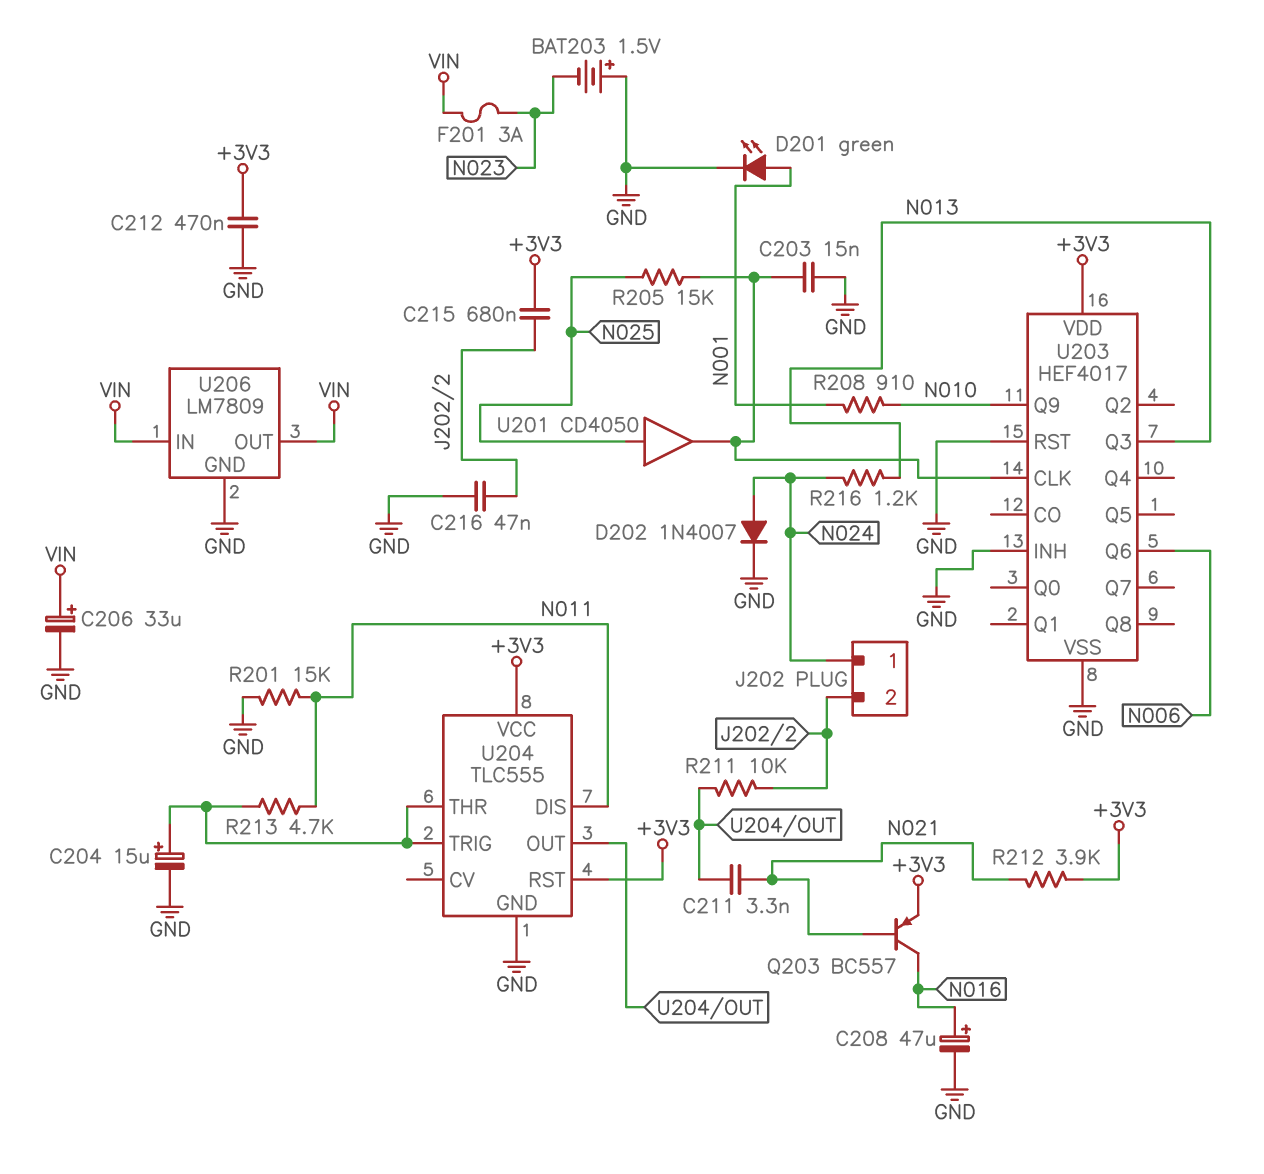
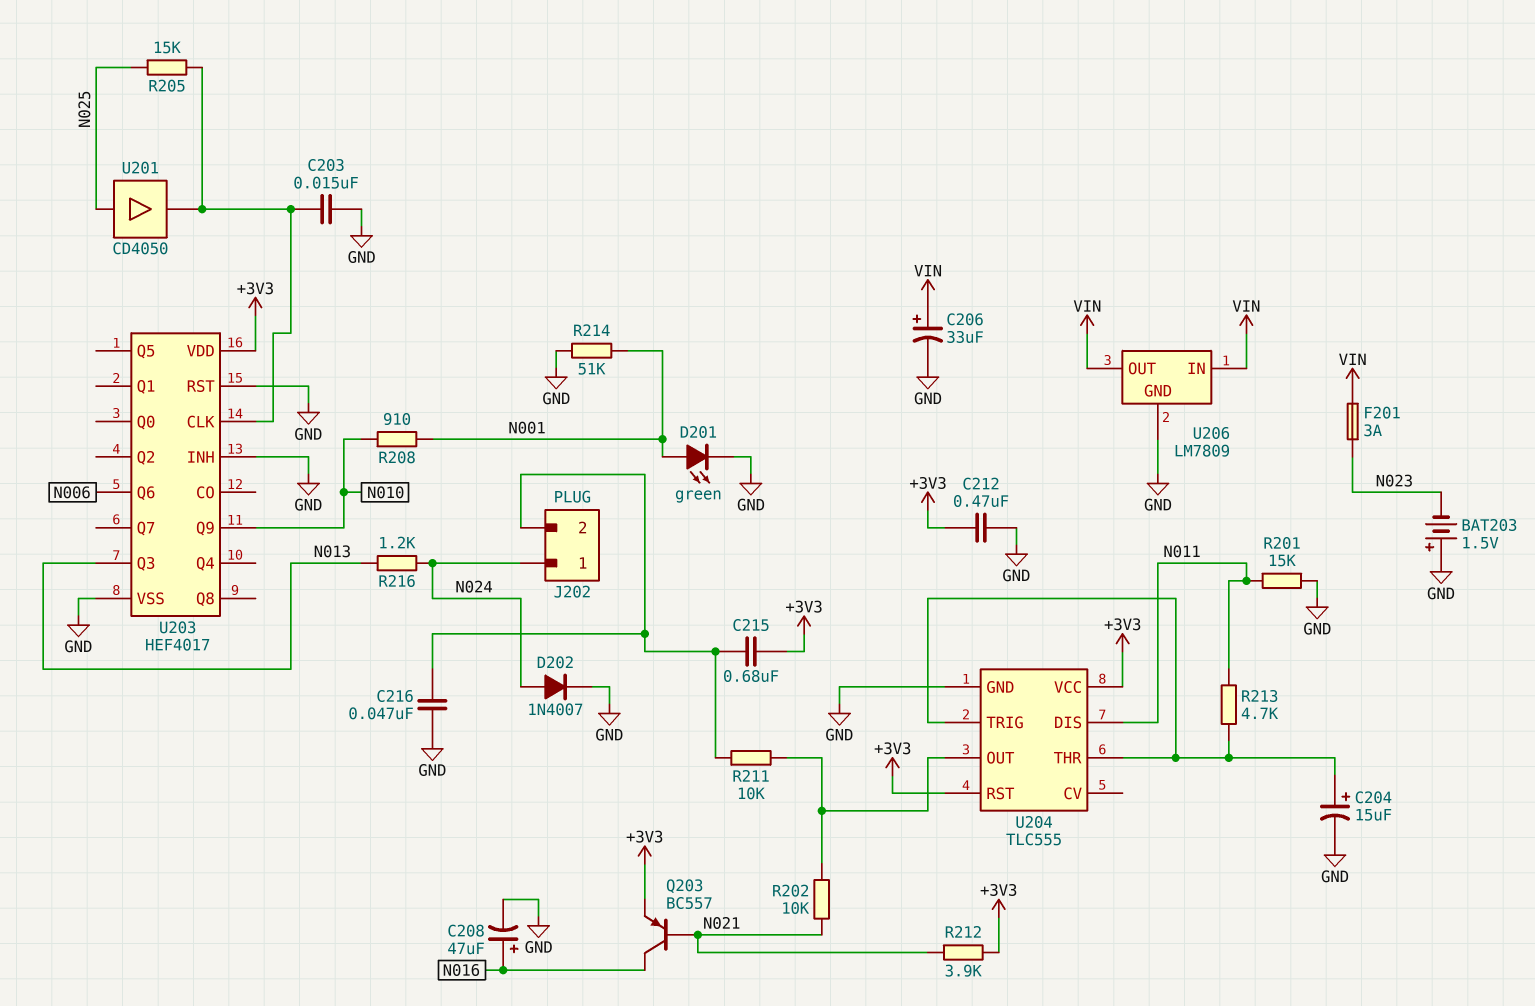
C211: 3.3nF (N021, U204/OUT) -> none
R202: none -> 10k (N021, U204/OUT)
R214: none -> 51k (GND, N001)

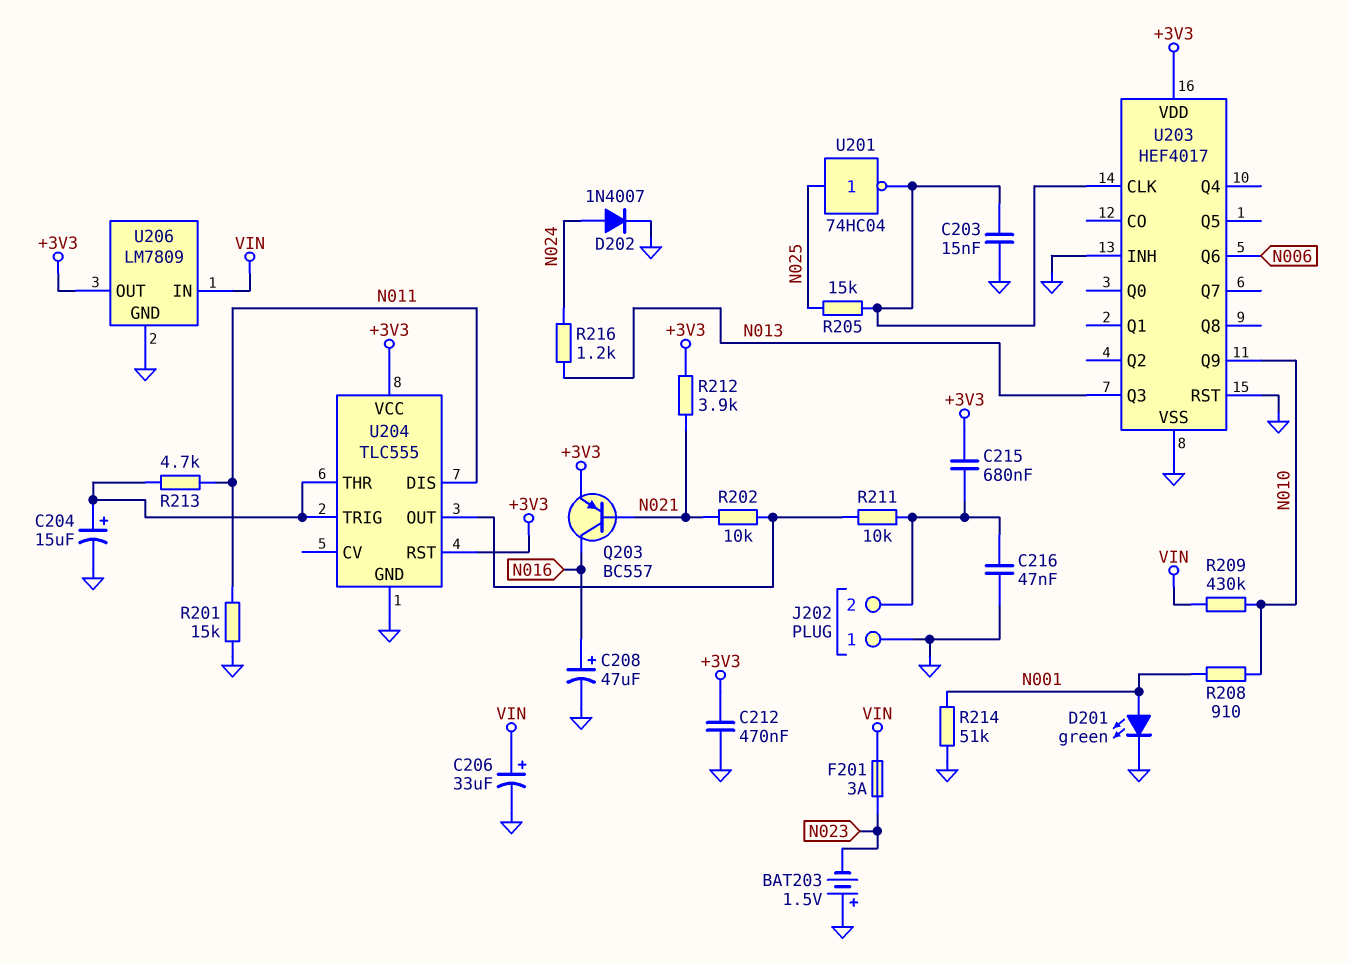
J202 pin 1: N024 -> GND
R209: none -> 430k (N010, VIN)
U201: buffer CD4050 (in N025, out U203/CLK) -> NOT 74HC04 (in N025, out U203/CLK)
U206 pin OUT: VIN -> +3V3

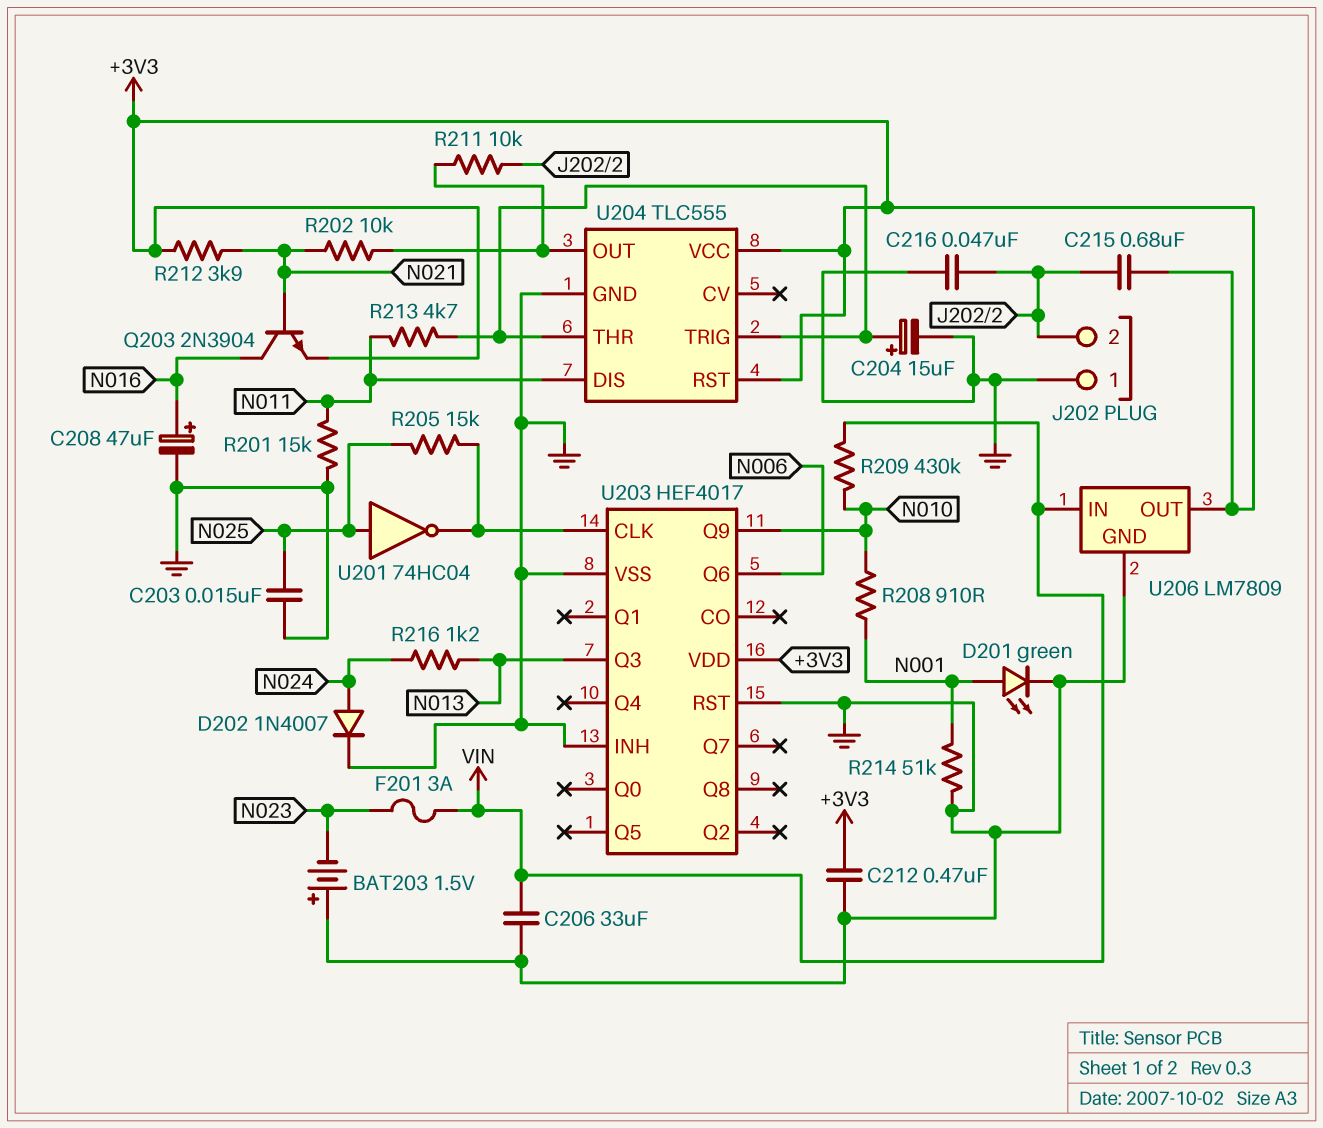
C203: 15nF (GND, U203/CLK) -> 15nF (GND, N025)
C206: 33uF (plus VIN, minus GND) -> 33uF (GND, VIN)
Q203: PNP BC557 (B N021, C N016, E +3V3) -> NPN 2N3904 (B N021, C N016, E +3V3)

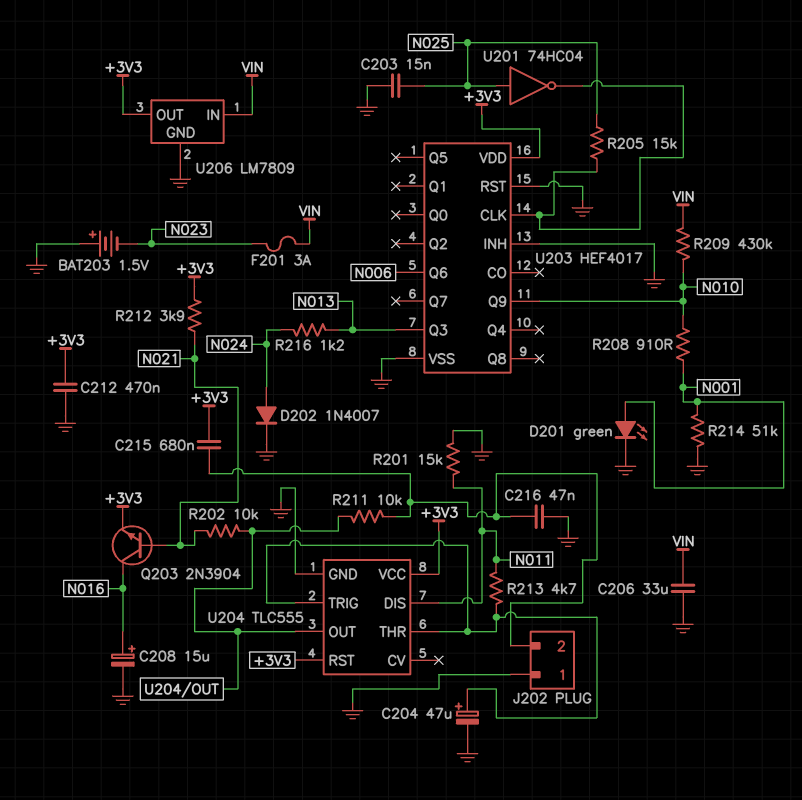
C204: 15uF (plus U204/THR, minus GND) -> 47uF (plus U204/THR, minus GND)
C208: 47uF (plus N016, minus GND) -> 15uF (plus N016, minus GND)

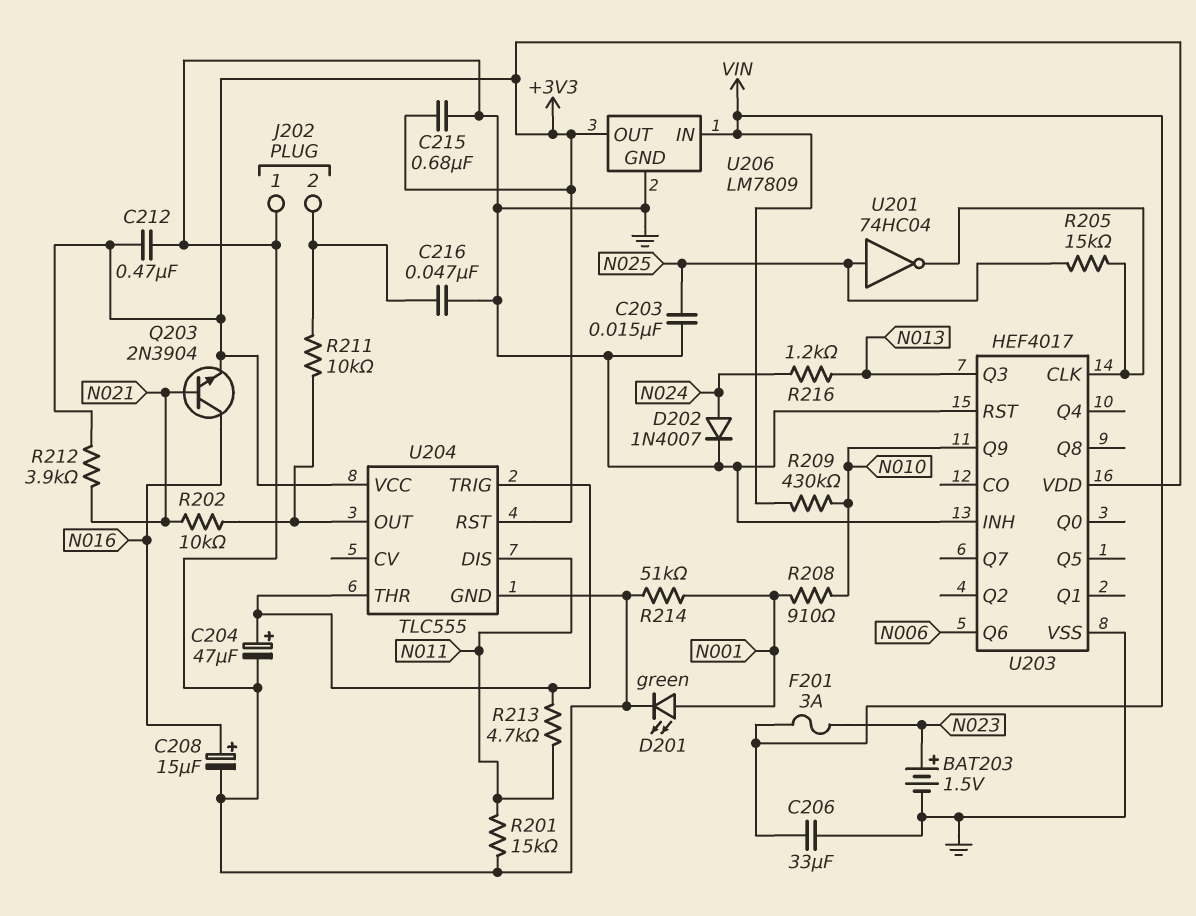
BAT203: 1.5V (plus GND, minus N023) -> 1.5V (plus N023, minus GND)
C215: 680nF (+3V3, J202/2) -> 680nF (+3V3, GND)

